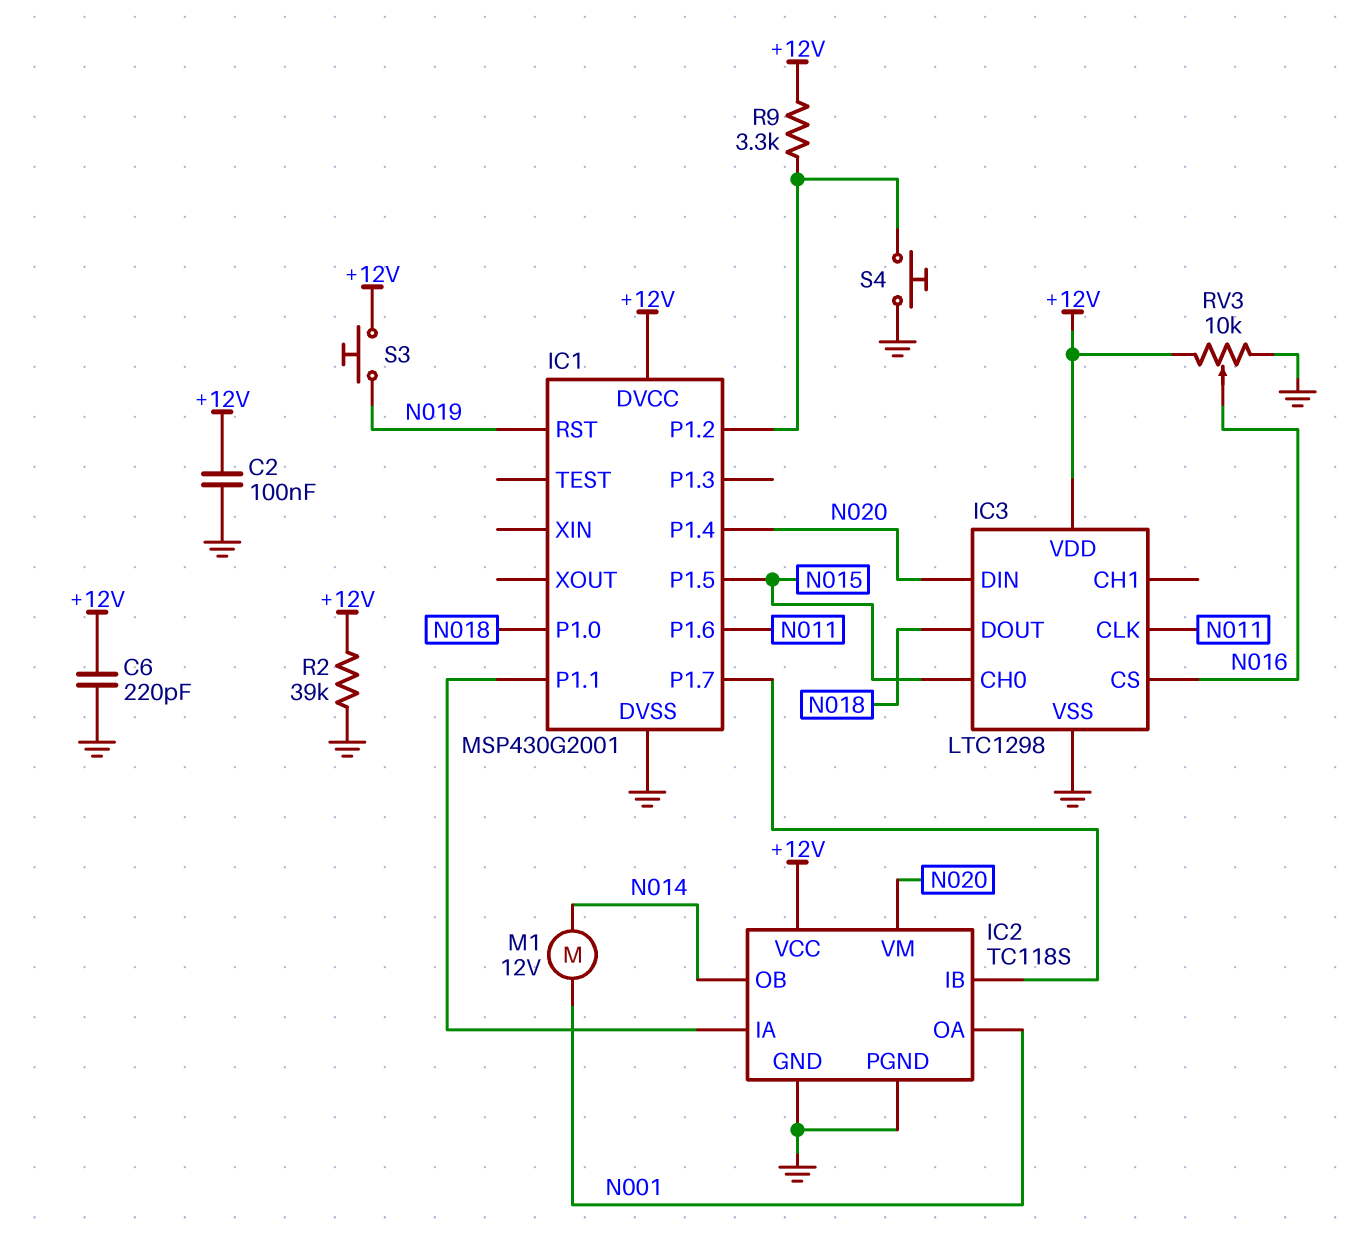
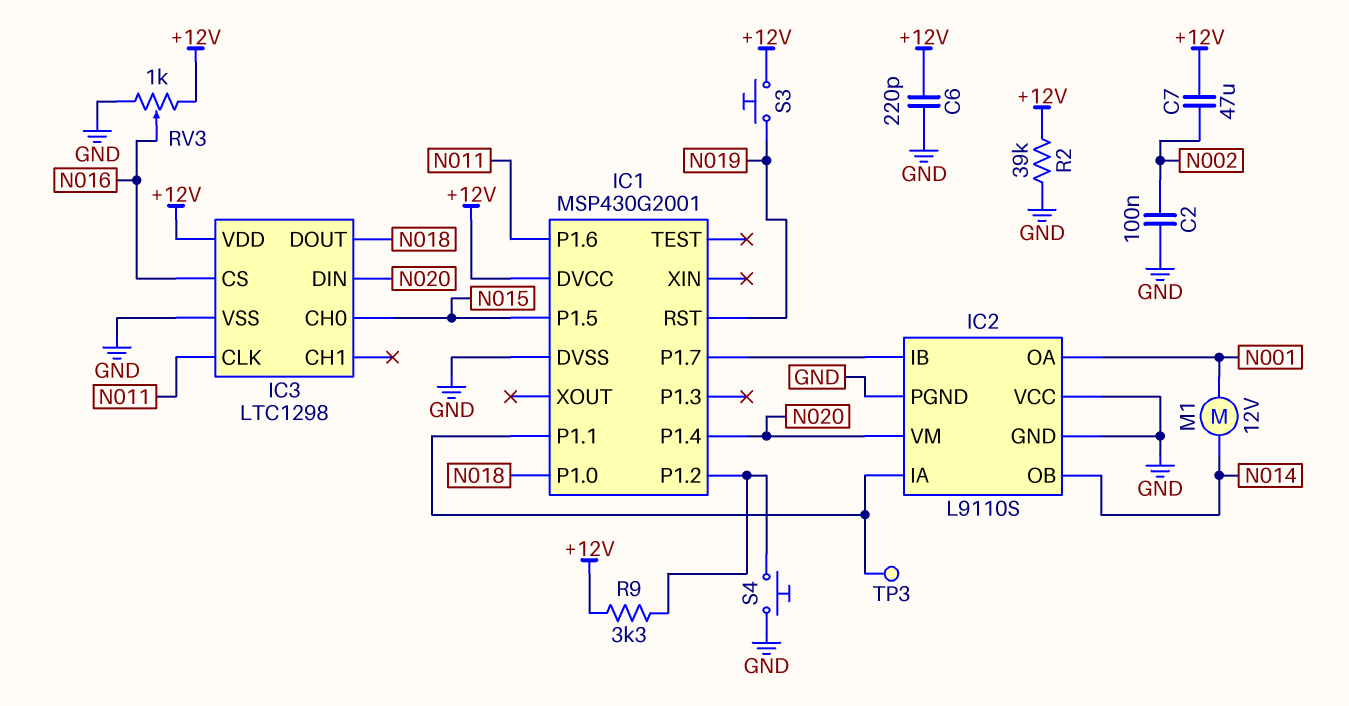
C2: 100nF (+12V, GND) -> 100nF (GND, N002)
C7: none -> 47uF (+12V, N002)
IC2: TC118S -> L9110S
IC2 pin VCC: +12V -> GND
RV3: 10k (+12V, GND, wiper N016) -> 1k (+12V, GND, wiper N016)
TP3: none -> test point (IC1/P1.1)

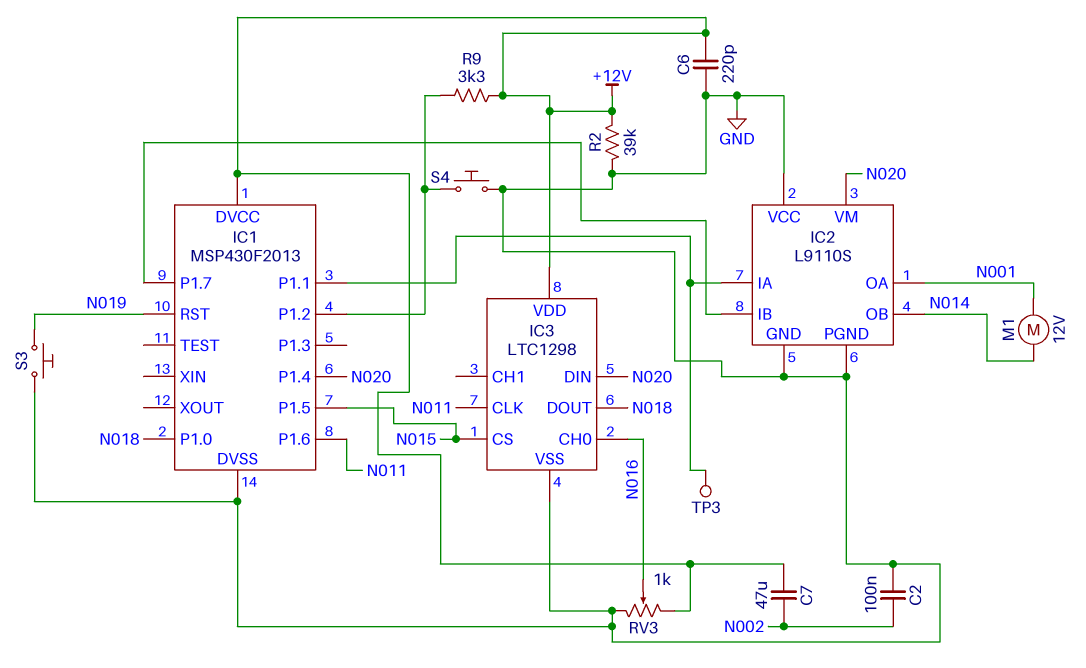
IC1: MSP430G2001 -> MSP430F2013
IC3 pin CH0: N015 -> N016
IC3 pin CS: N016 -> N015
S3: button (+12V, N019) -> button (GND, N019)

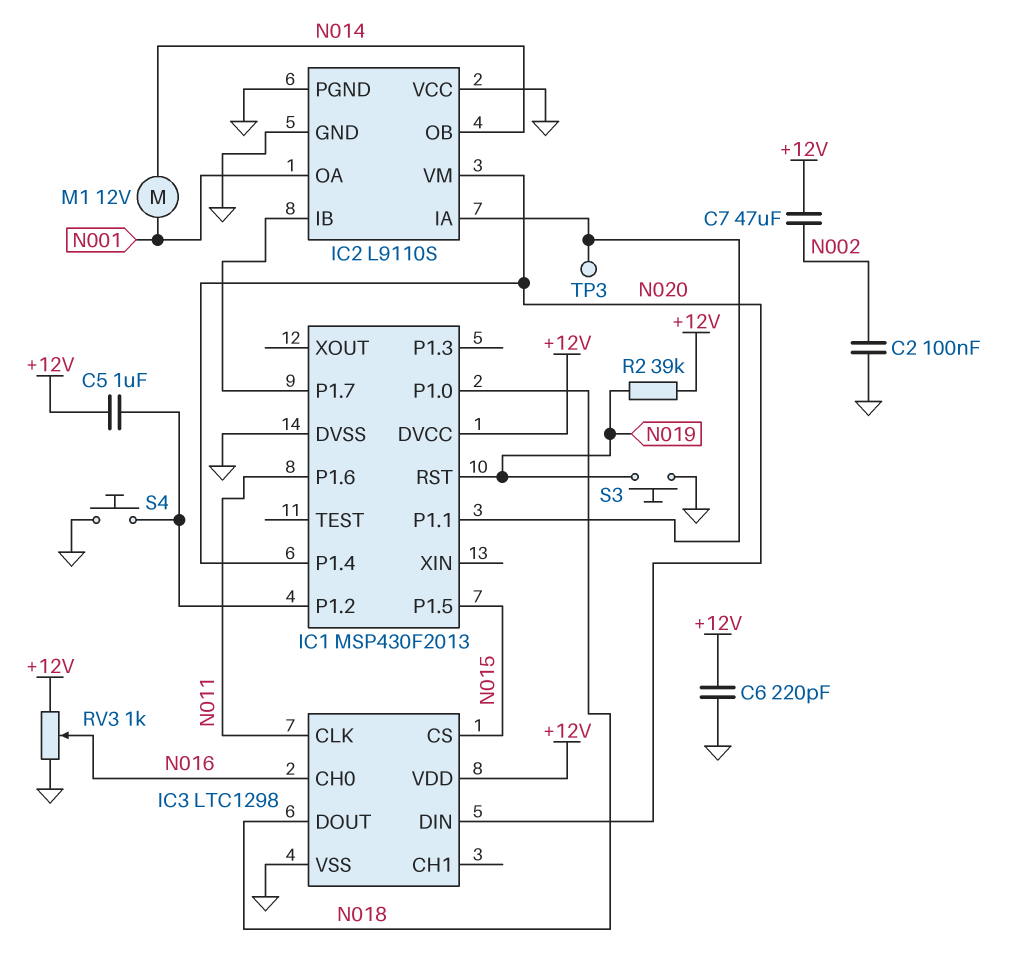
C5: none -> 1uF (+12V, IC1/P1.2)
R2: 39k (+12V, GND) -> 39k (+12V, N019)
R9: 3.3k (+12V, IC1/P1.2) -> none

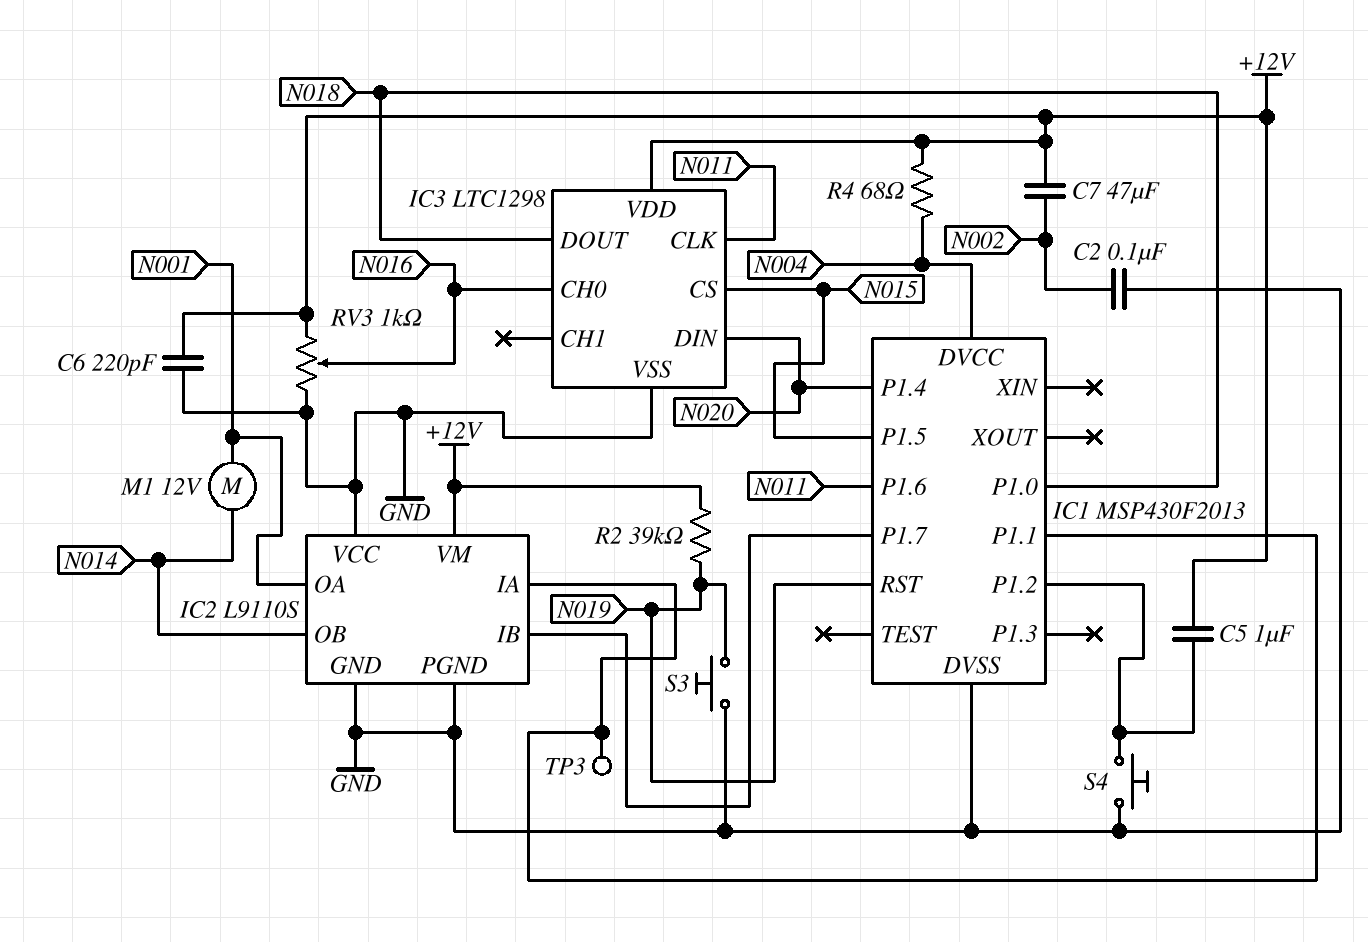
IC1 pin DVCC: +12V -> N004
IC2 pin VM: N020 -> +12V
R4: none -> 68 (+12V, N004)

